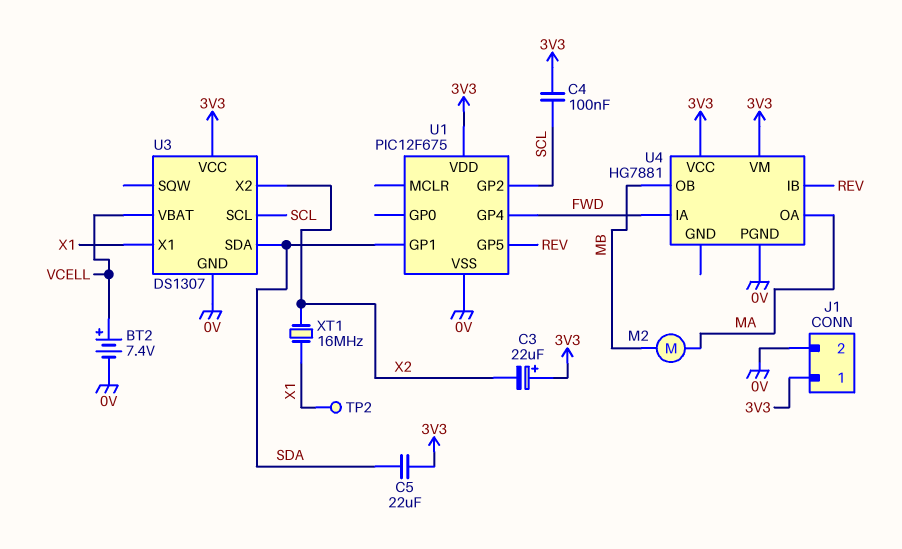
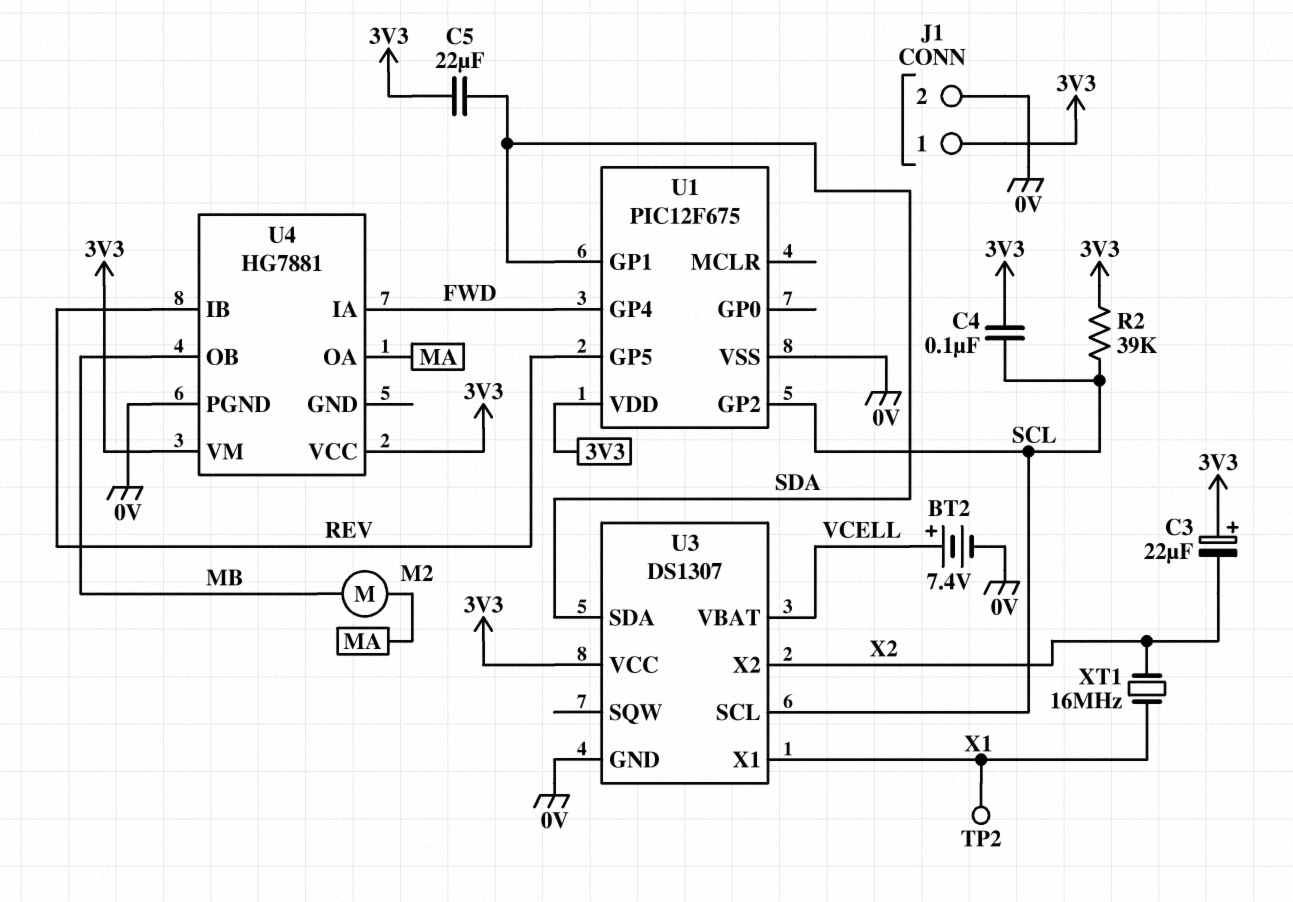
R2: none -> 39k (3V3, SCL)

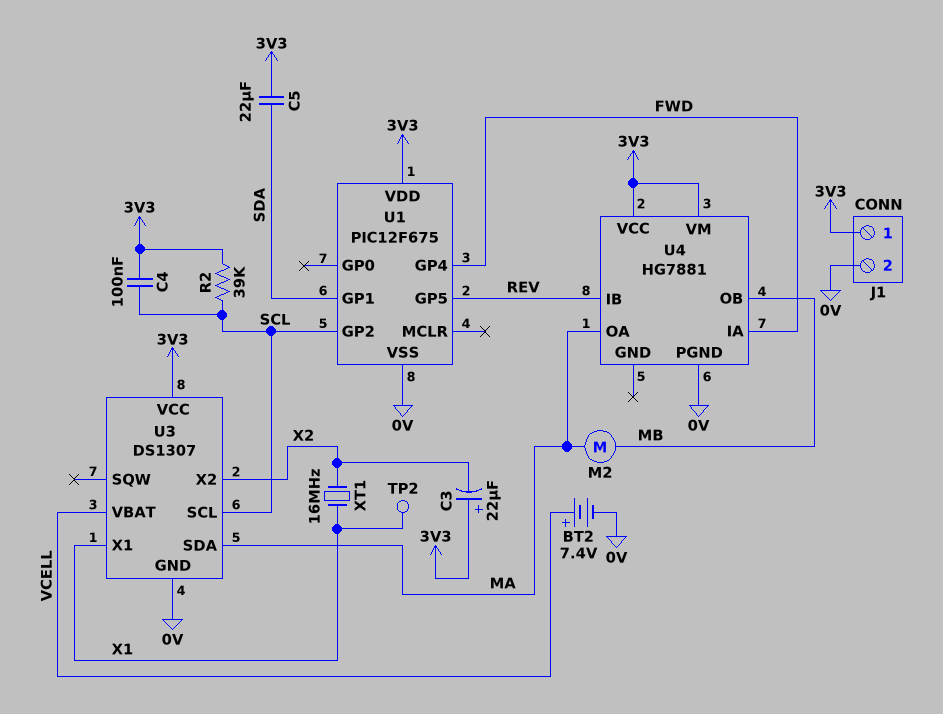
U3 pin SDA: SDA -> MA

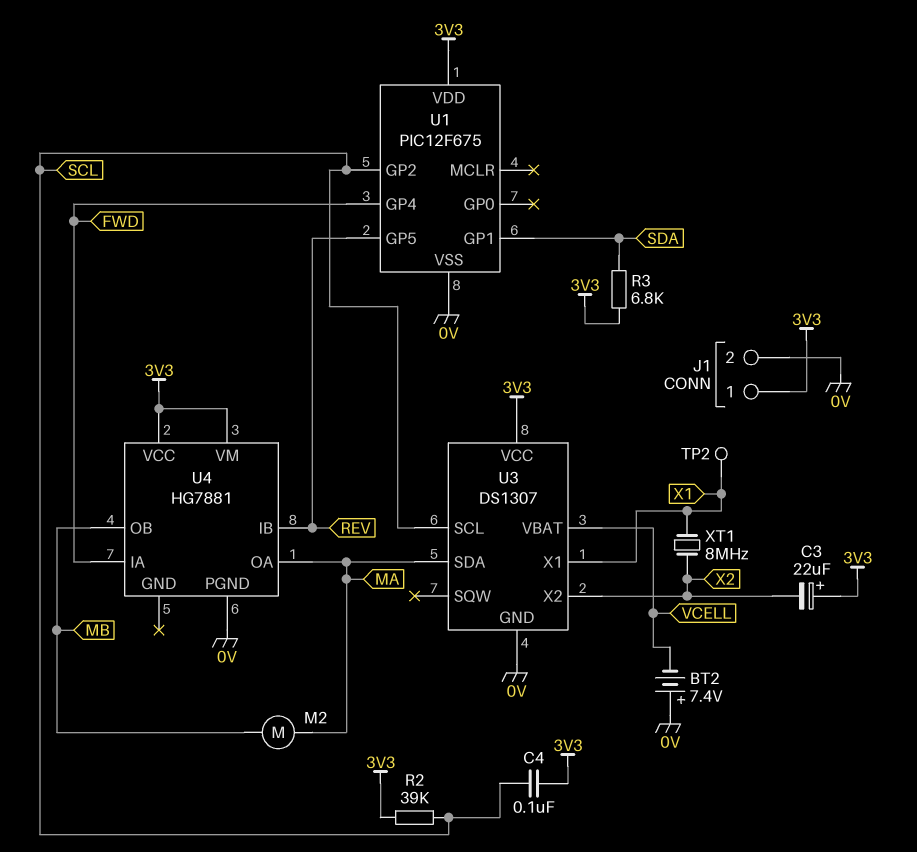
BT2: 7.4V (plus VCELL, minus 0V) -> 7.4V (plus 0V, minus VCELL)
C5: 22uF (3V3, SDA) -> none
R3: none -> 6.8k (3V3, SDA)
XT1: 16MHz (X1, X2) -> 8MHz (X1, X2)

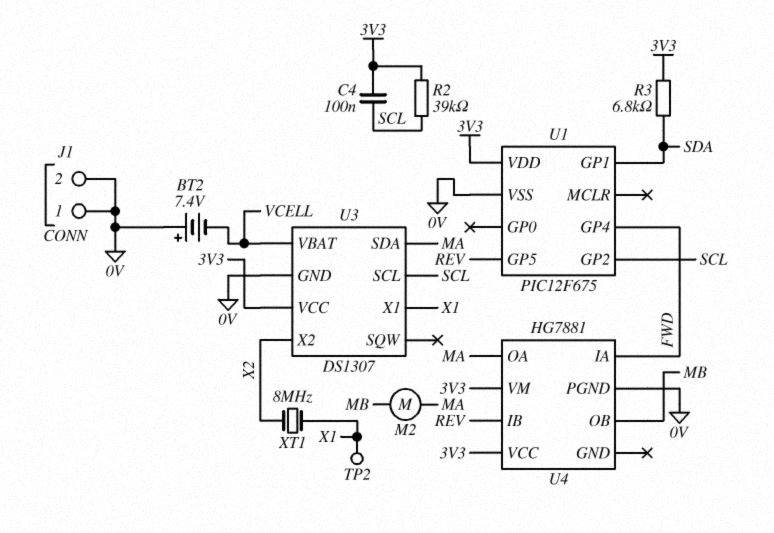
C3: 22uF (plus 3V3, minus X2) -> none
J1 pin 1: 3V3 -> 0V

